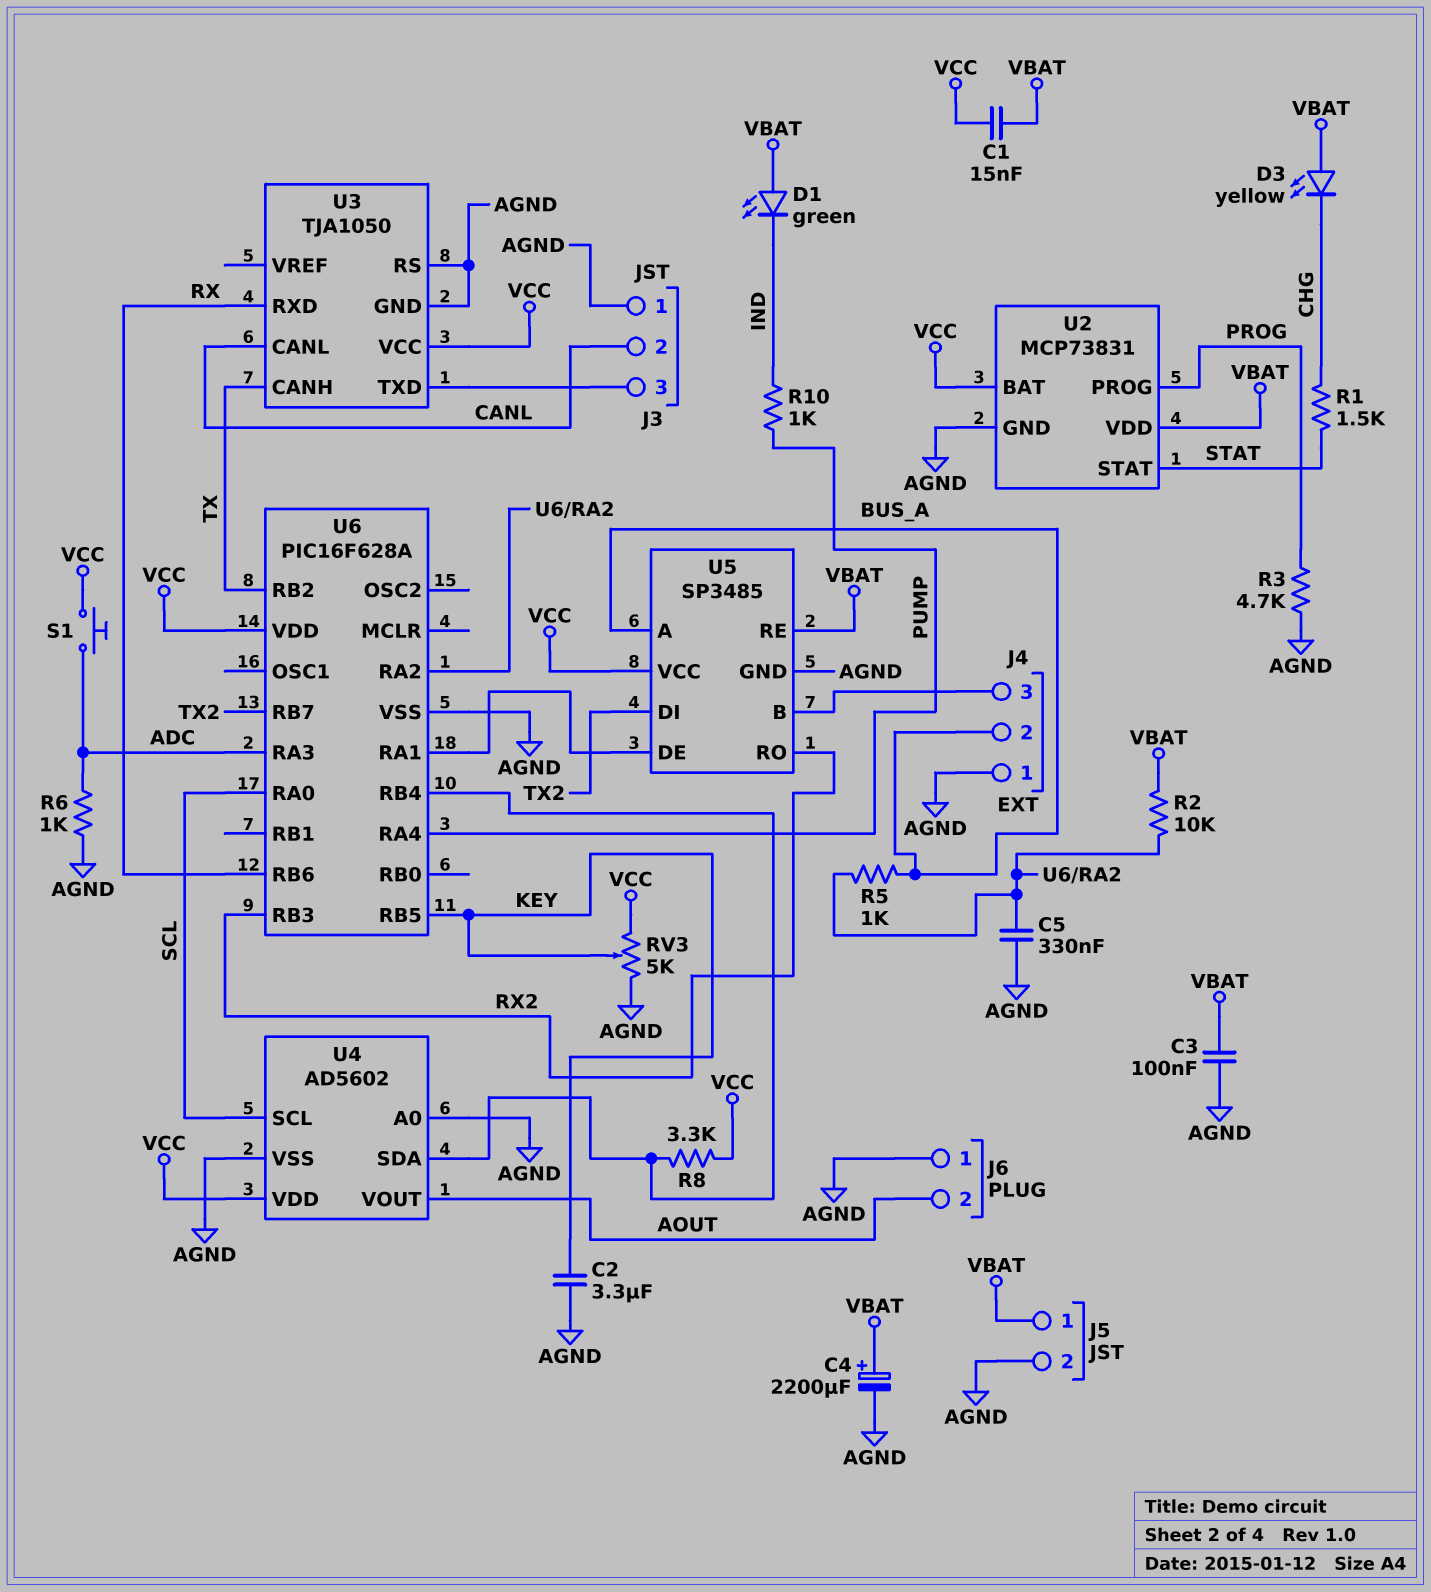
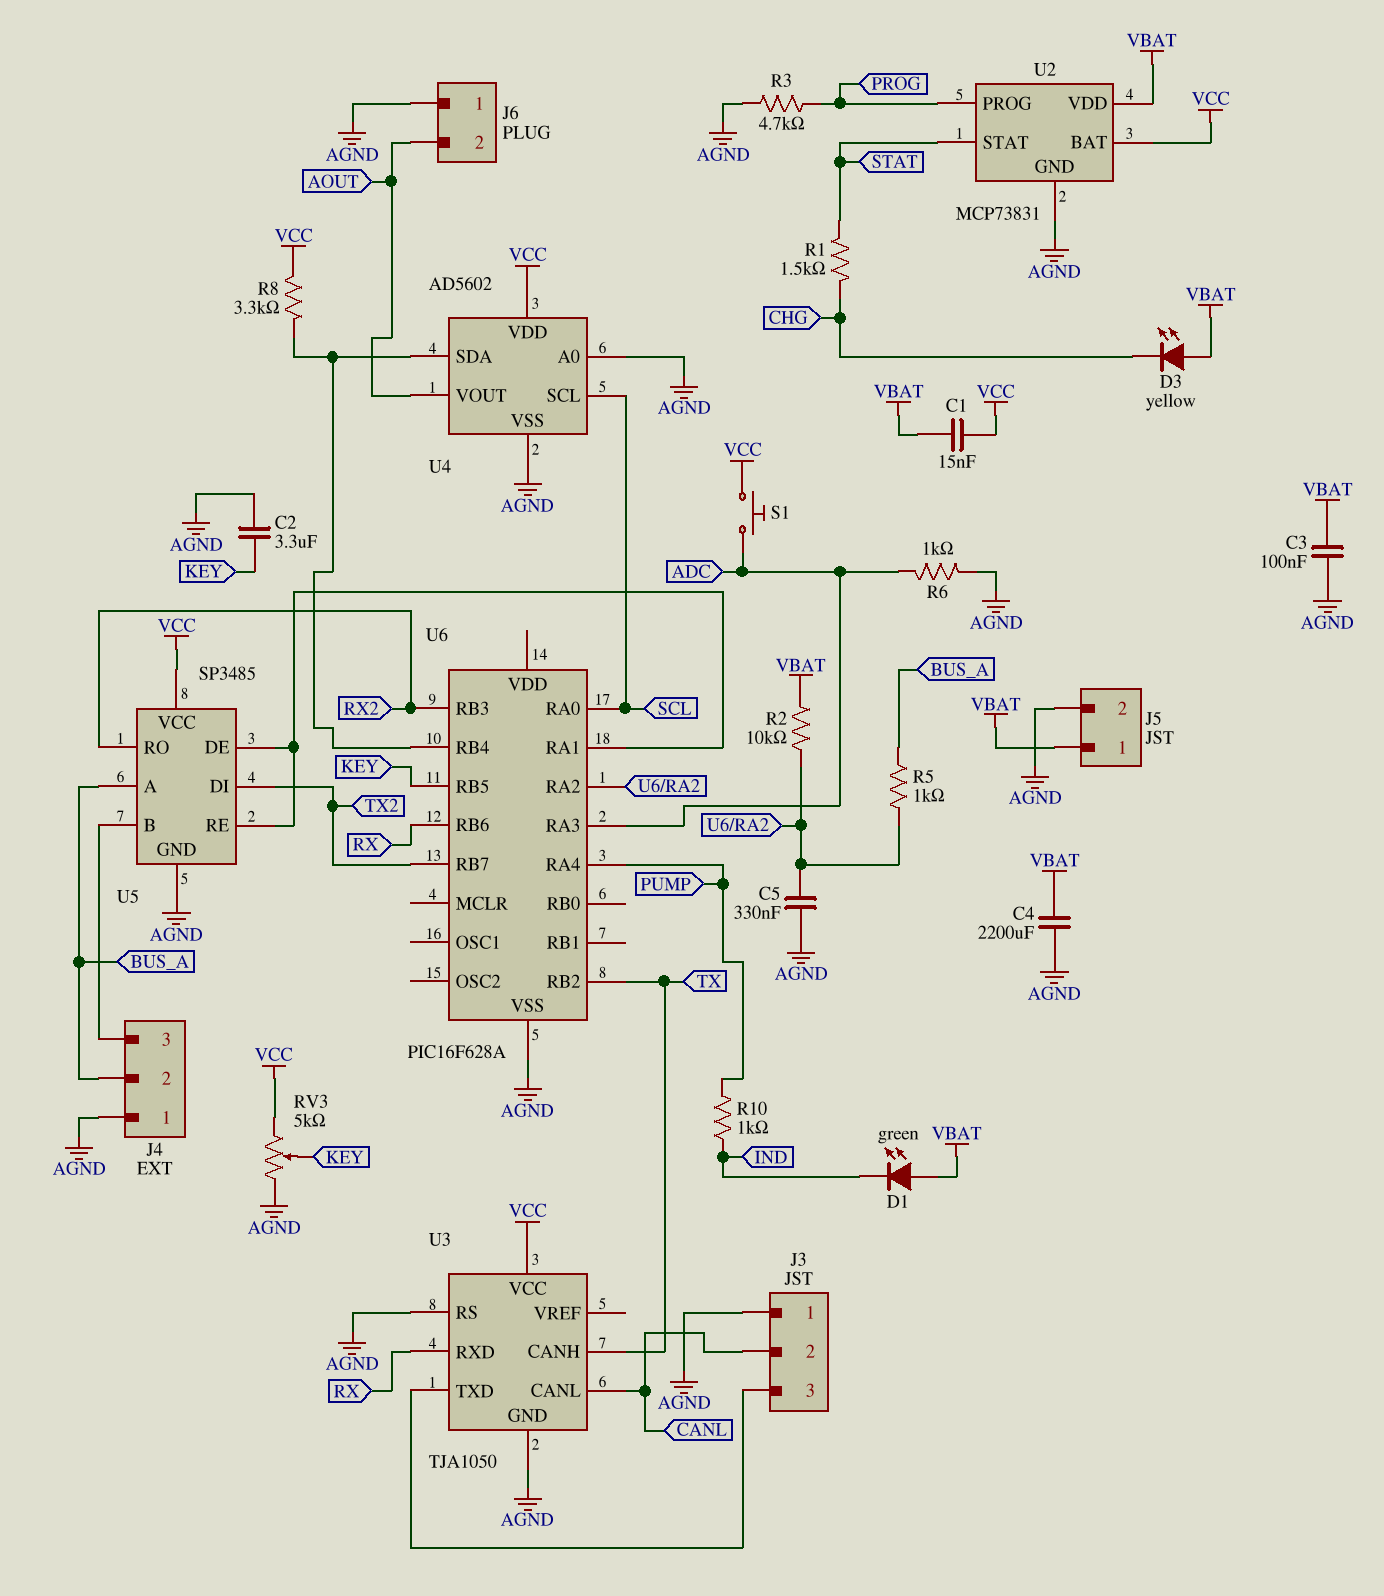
C4: 2200uF (plus VBAT, minus AGND) -> 2200uF (AGND, VBAT)
U5 pin RE: VBAT -> U5/DE
U6 pin VDD: VCC -> none

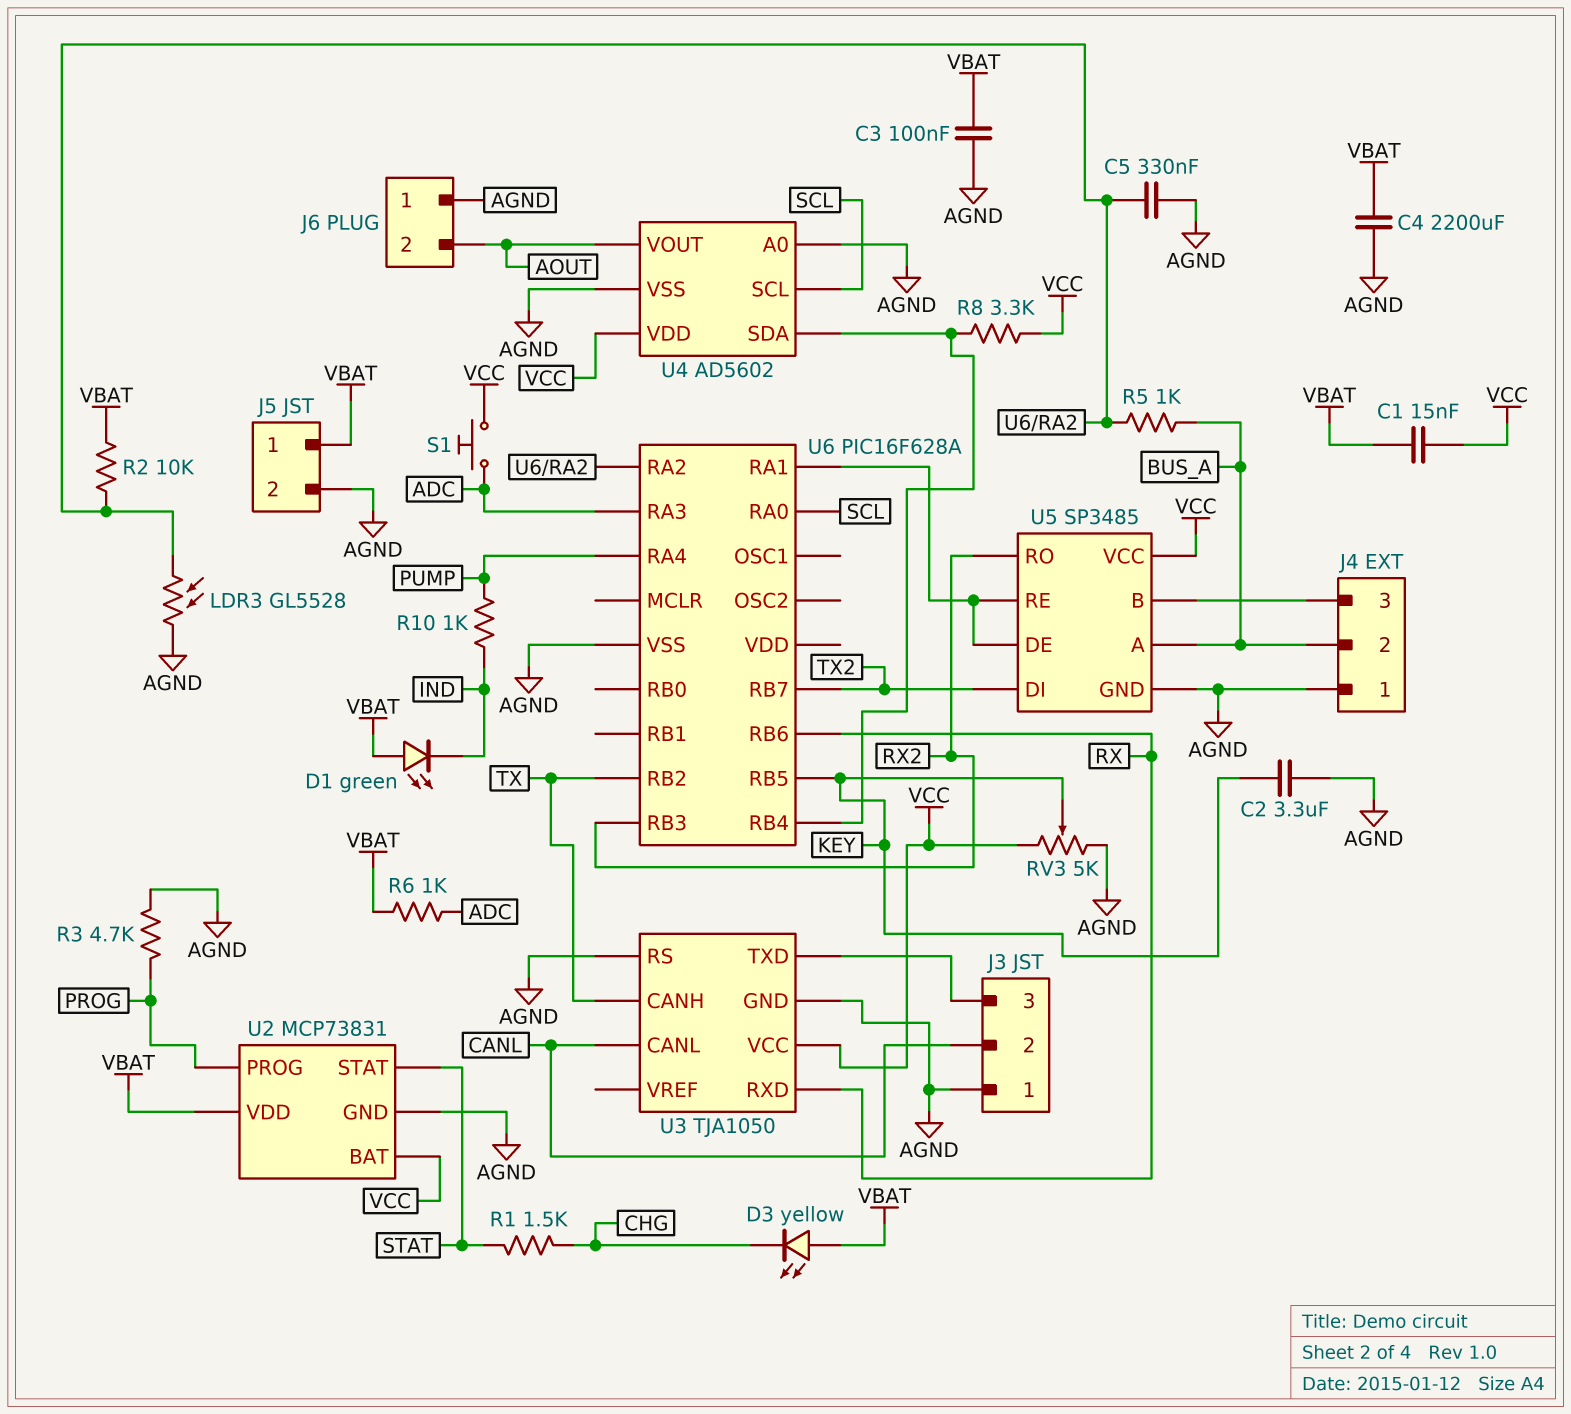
LDR3: none -> GL5528 (AGND, U6/RA2)
R6: 1k (ADC, AGND) -> 1k (ADC, VBAT)

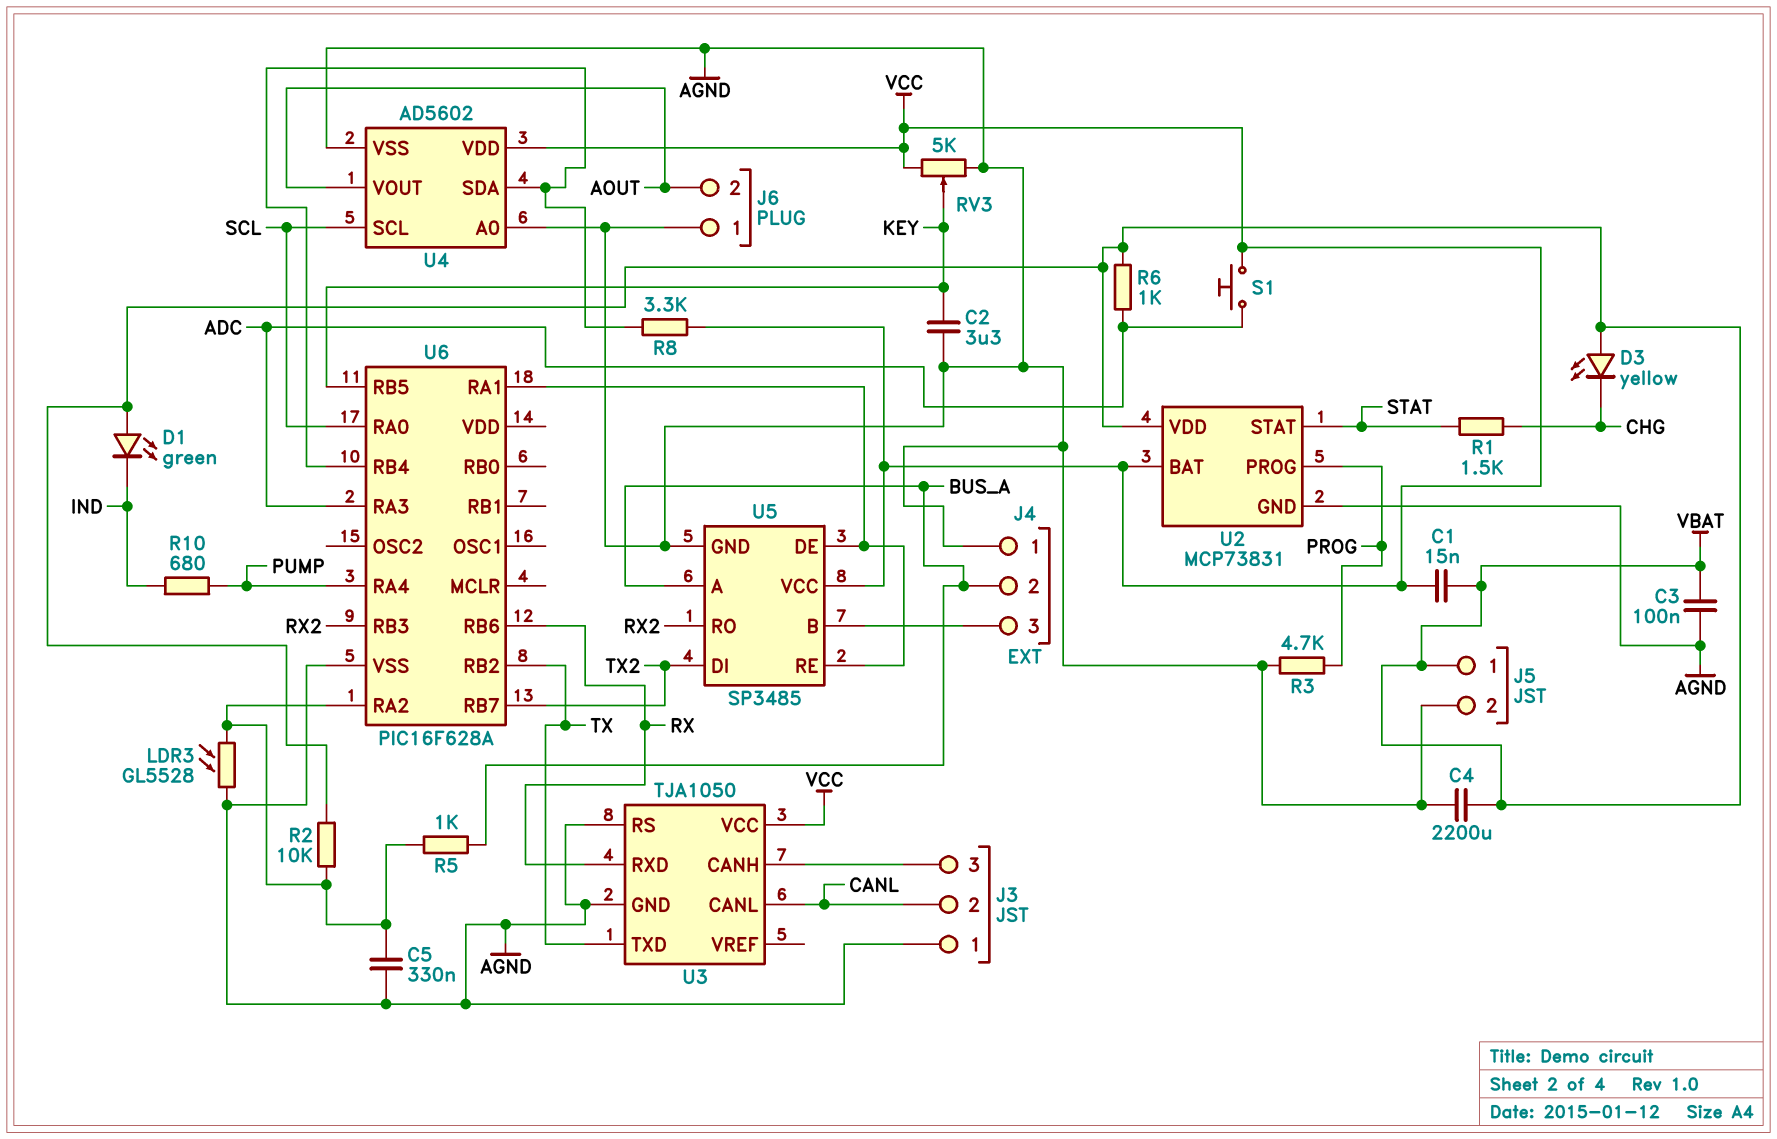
R10: 1k (IND, PUMP) -> 680 (IND, PUMP)
U3 pin CANH: TX -> J3/3
U3 pin TXD: J3/3 -> TX

